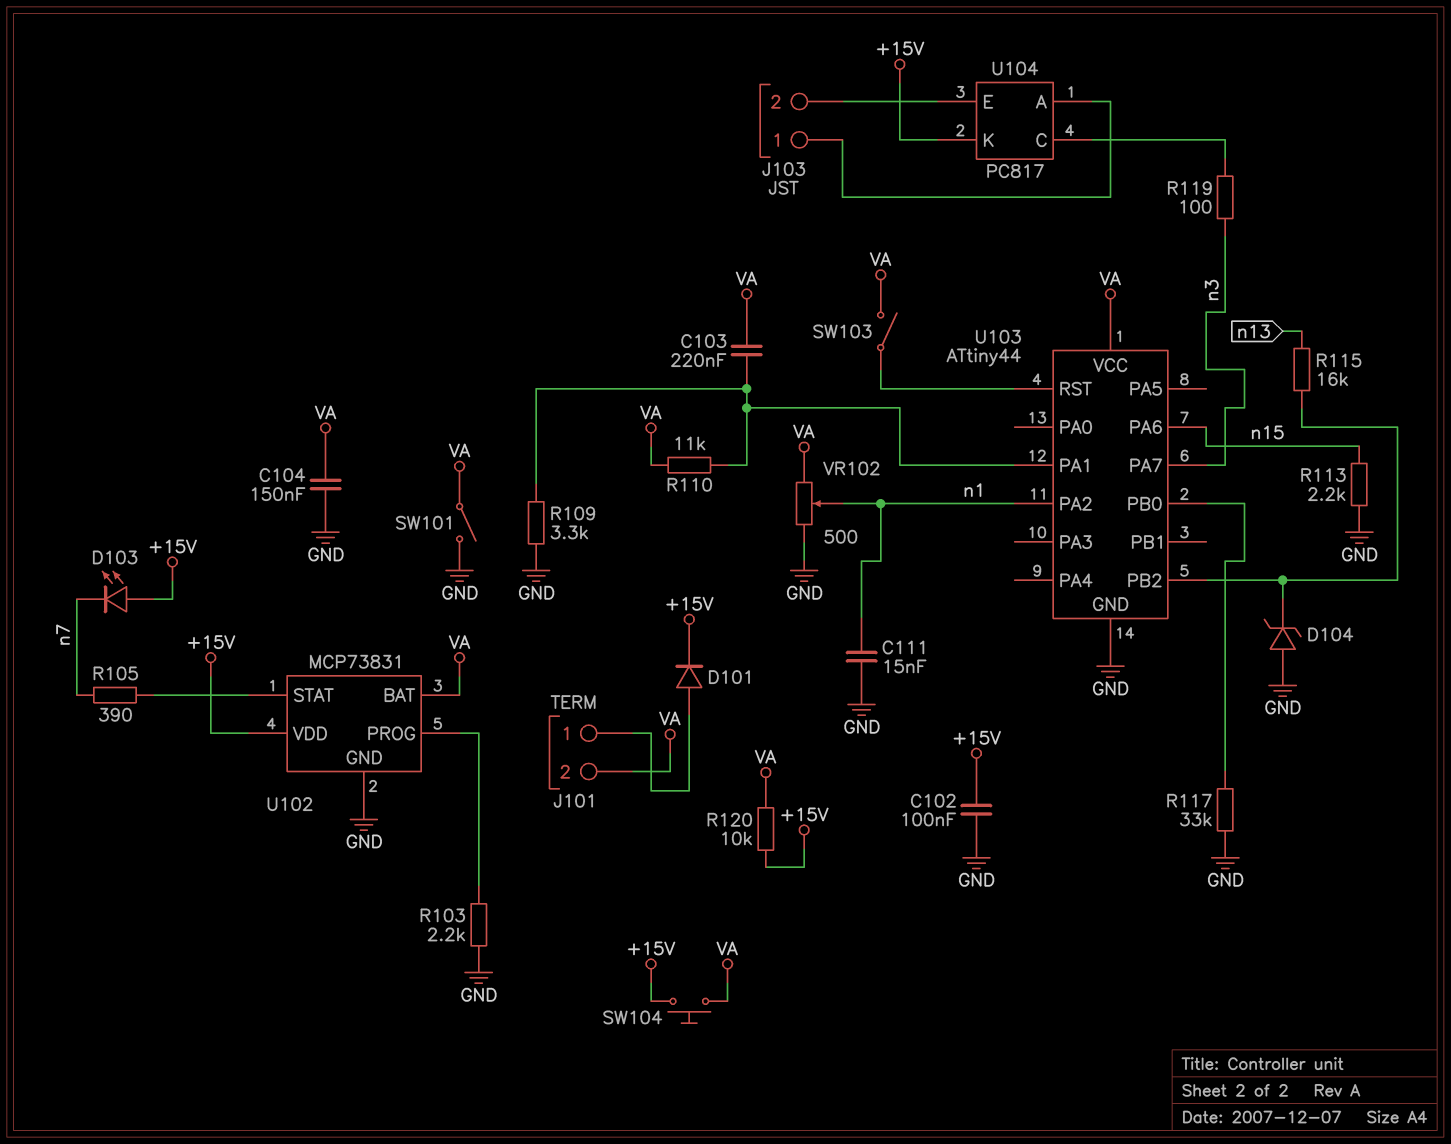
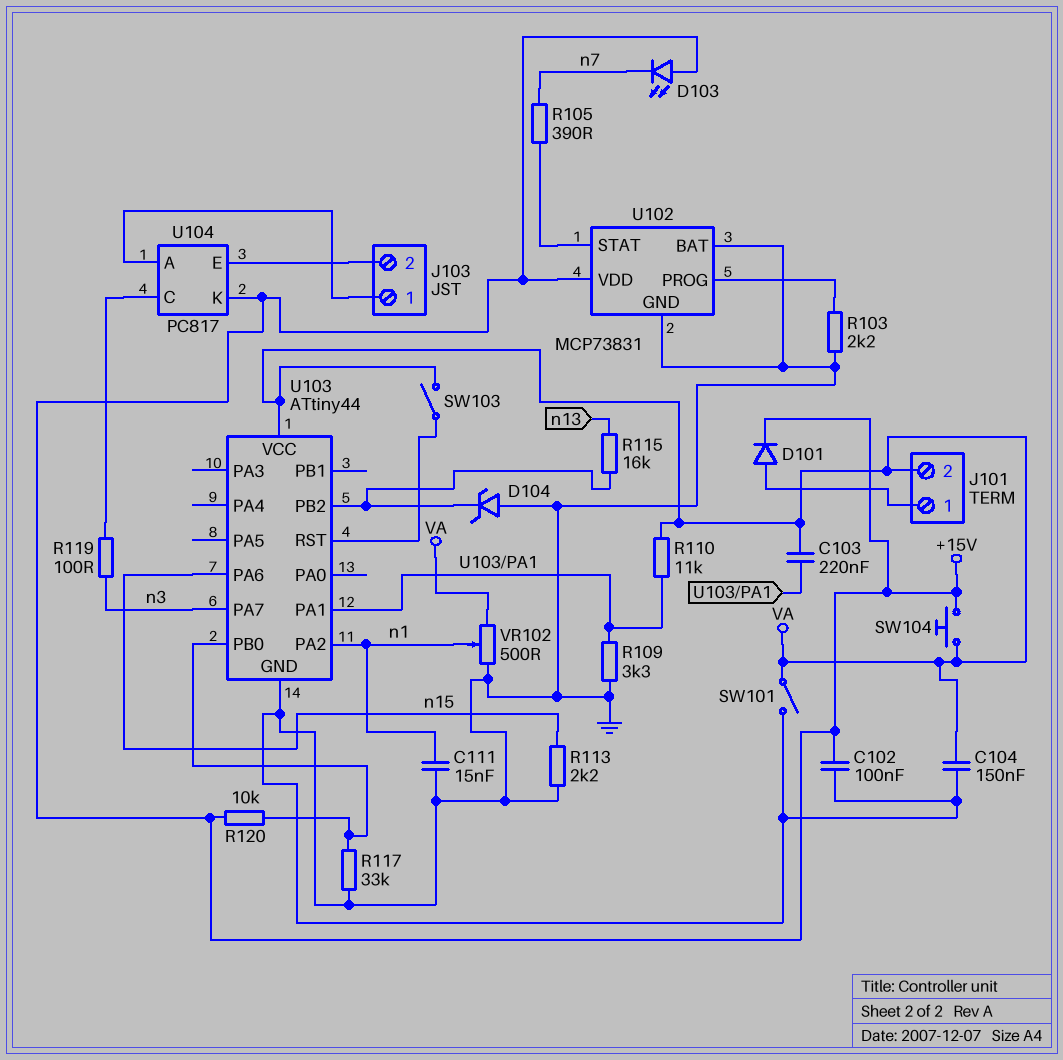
R120: 10k (+15V, VA) -> 10k (+15V, U103/PB0)
U102 pin BAT: VA -> GND

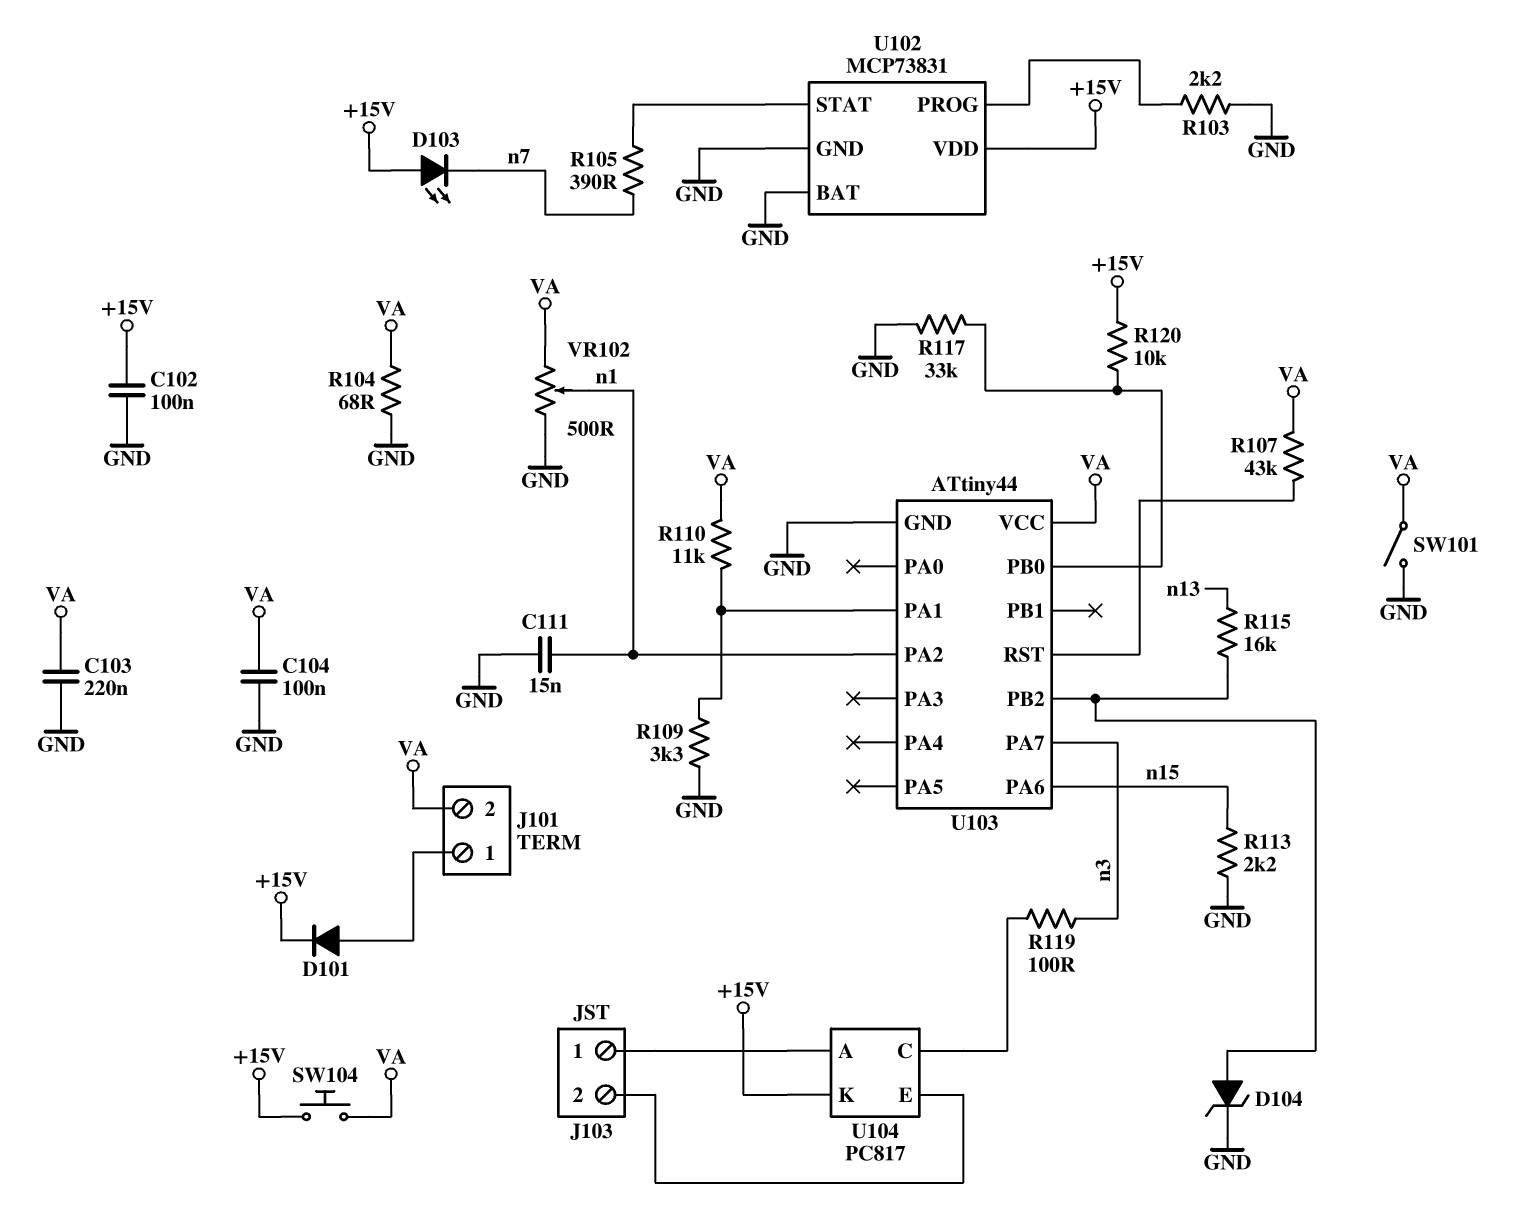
C103: 220nF (U103/PA1, VA) -> 220nF (GND, VA)
C104: 150nF (GND, VA) -> 100nF (GND, VA)
D104: zener (A GND, K U103/PB2) -> zener (A U103/PB2, K GND)
R104: none -> 68 (GND, VA)
R107: none -> 43k (U103/RST, VA)
SW103: switch (U103/RST, VA) -> none

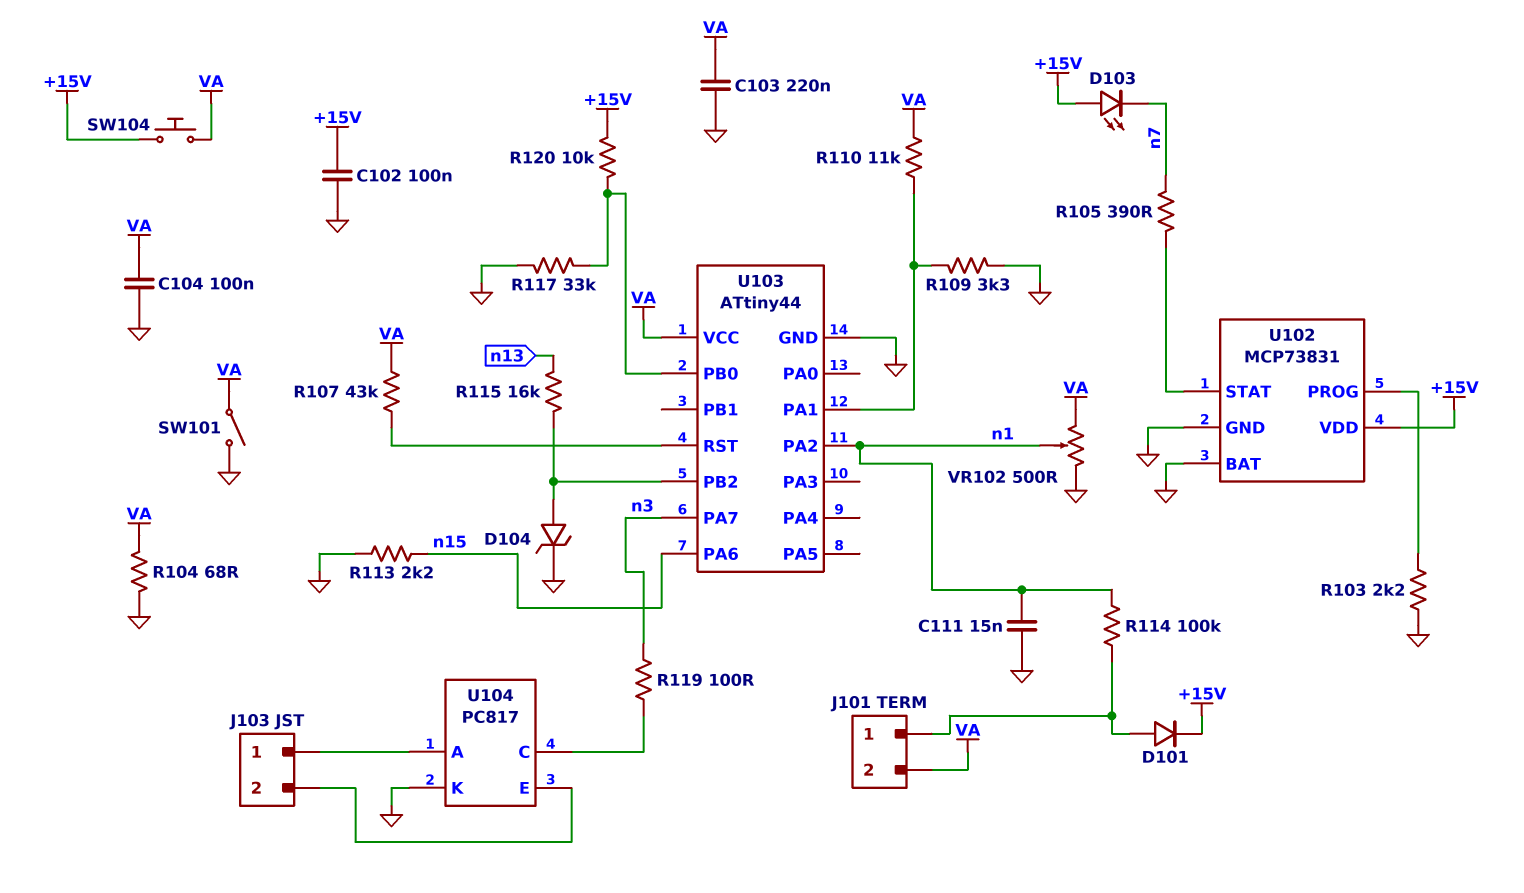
R114: none -> 100k (J101/1, n1)
U104 pin K: +15V -> GND

